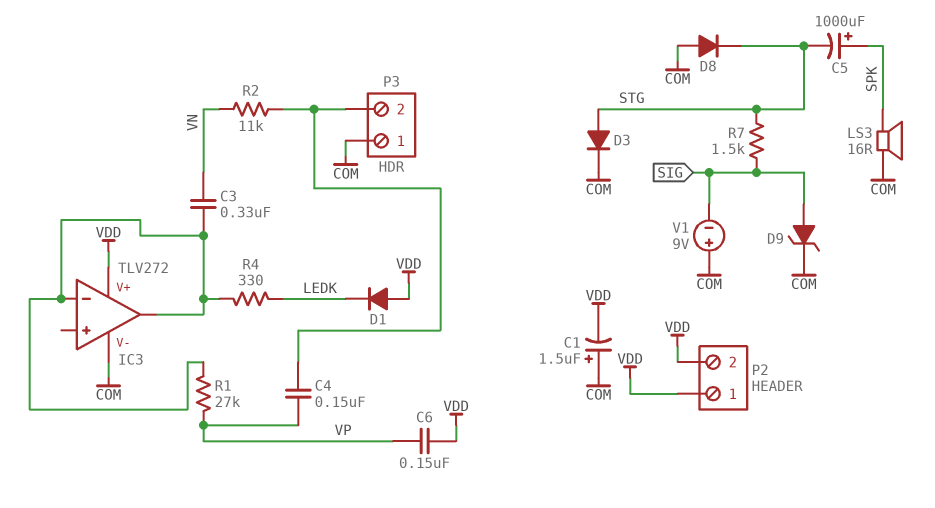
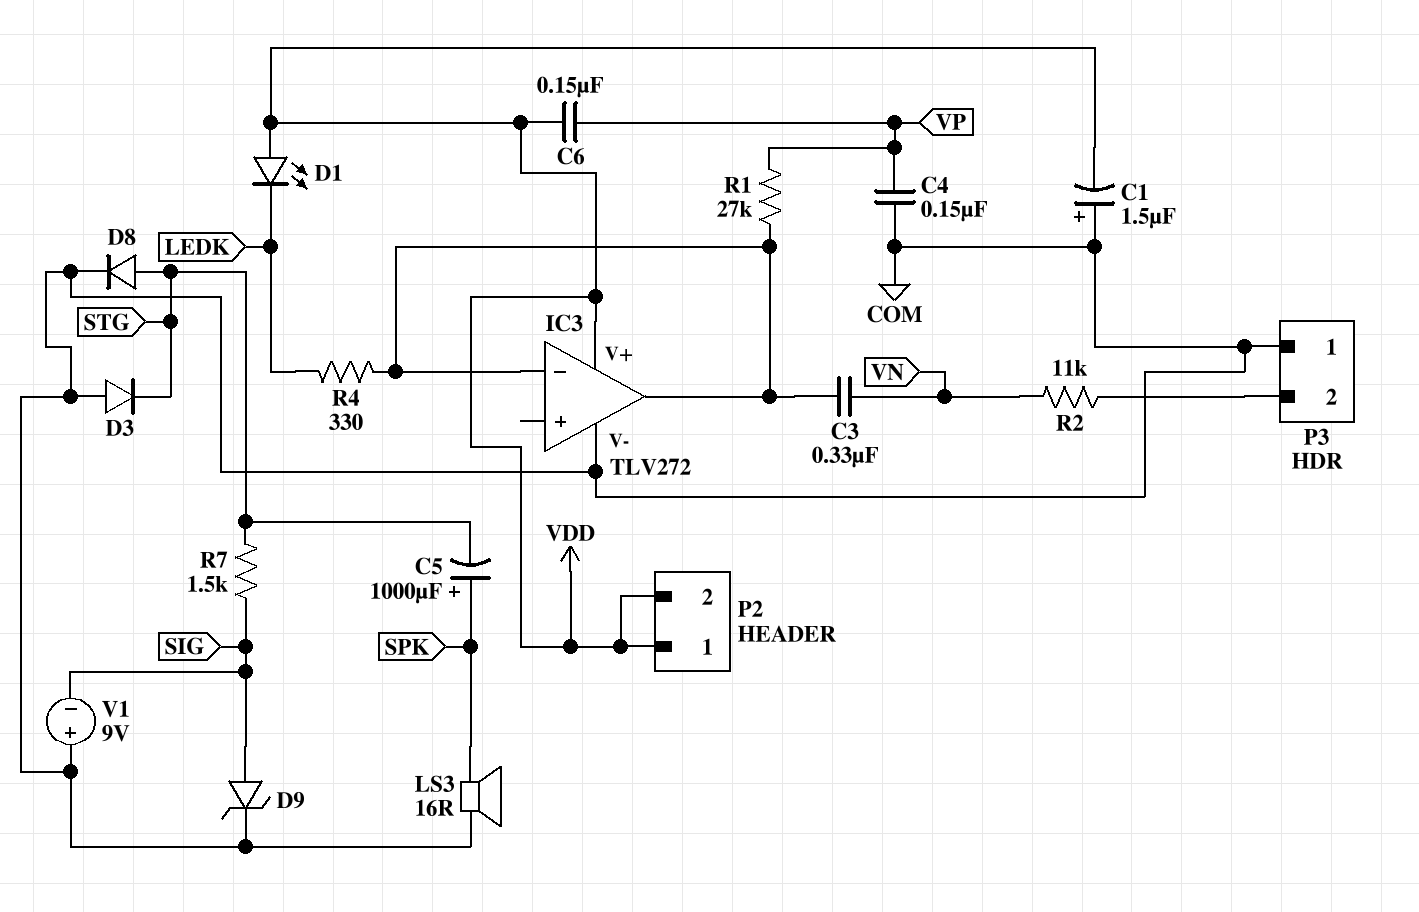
C4: 150nF (P3/2, VP) -> 150nF (COM, VP)
D1: diode (A VDD, K LEDK) -> LED (A VDD, K LEDK)
D3: diode (A STG, K COM) -> diode (A COM, K STG)
D8: diode (A COM, K STG) -> diode (A STG, K COM)

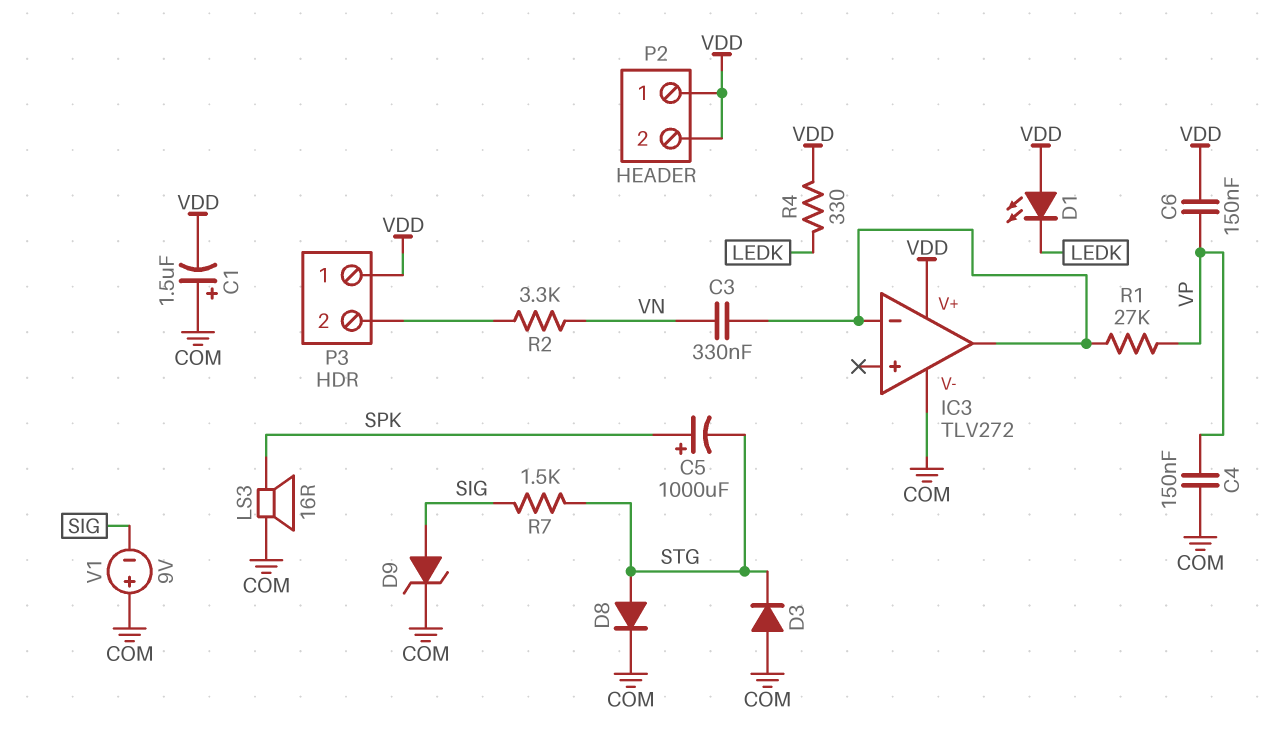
P3 pin 1: COM -> VDD
R2: 11k (P3/2, VN) -> 3.3k (P3/2, VN)
R4: 330 (IC3/in-, LEDK) -> 330 (LEDK, VDD)

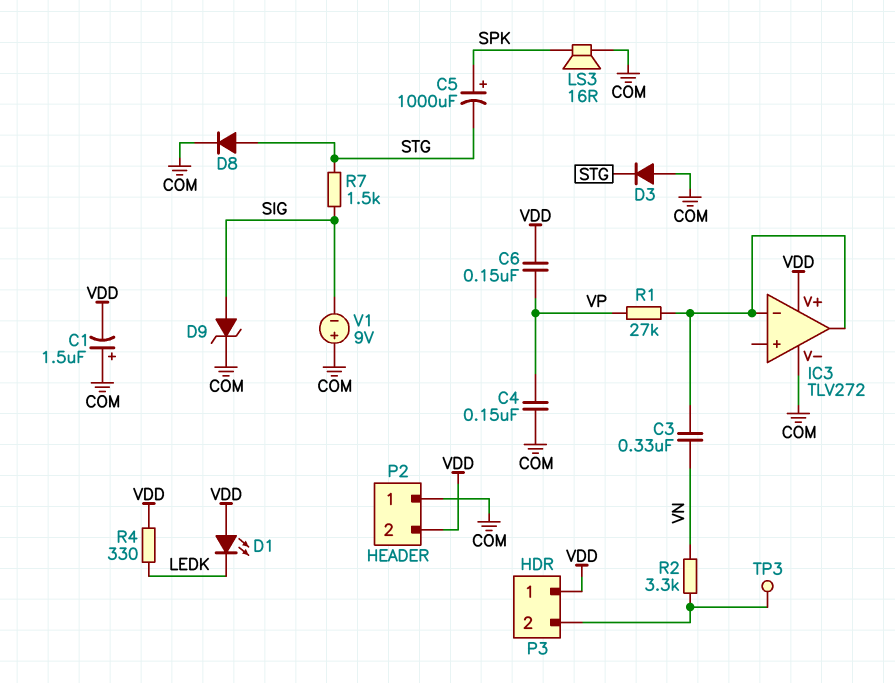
P2 pin 1: VDD -> COM
TP3: none -> test point (P3/2)

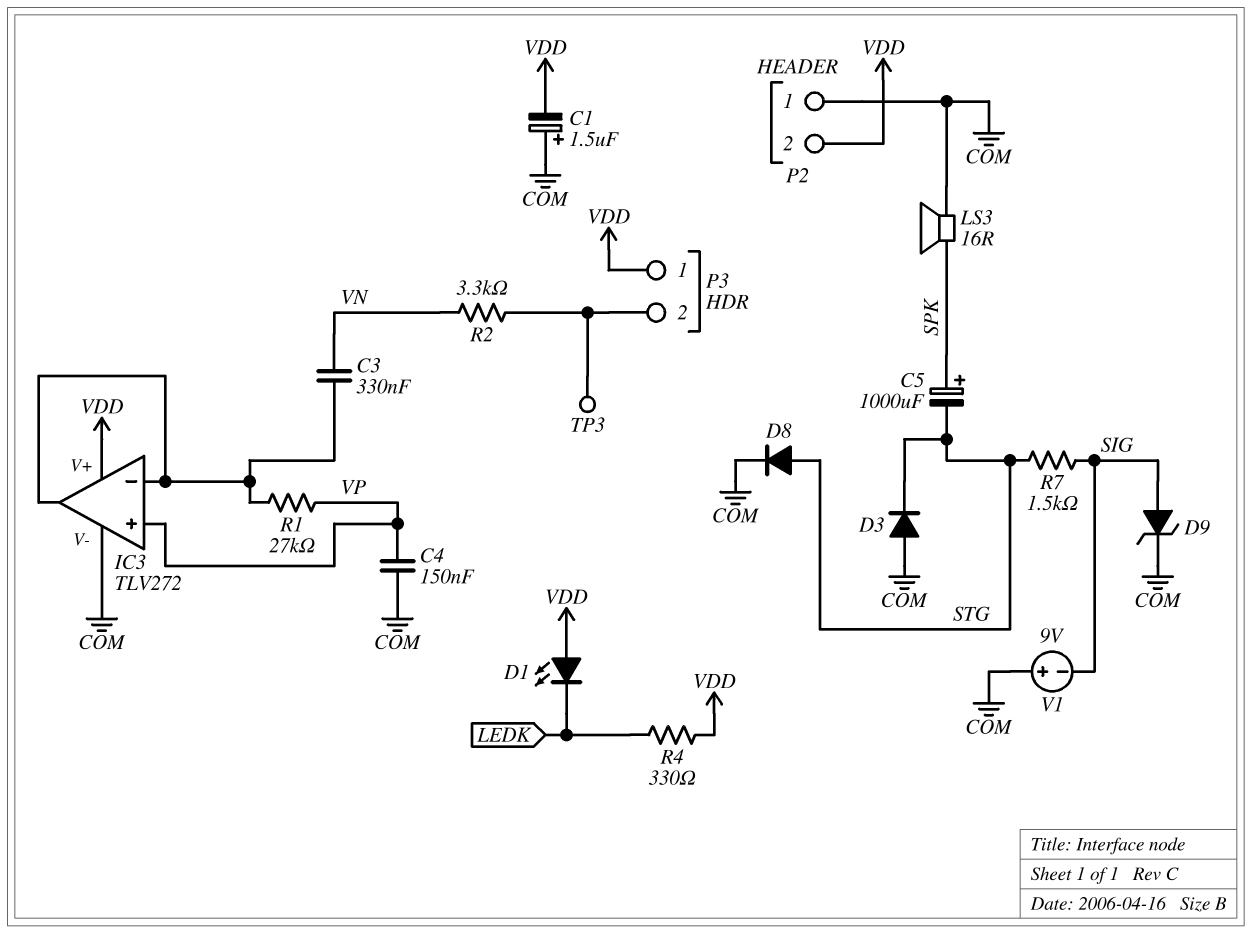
C6: 150nF (VDD, VP) -> none
IC3 pin in+: none -> VP

